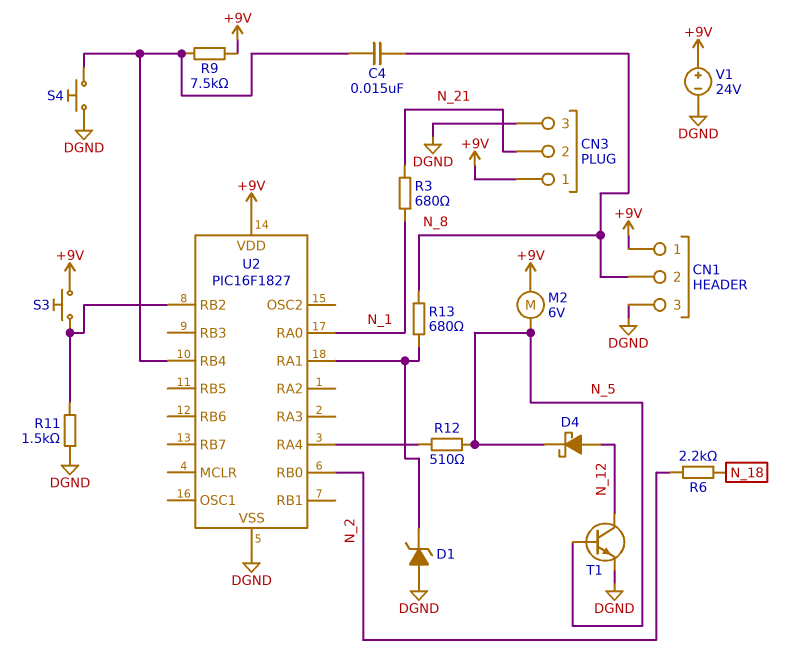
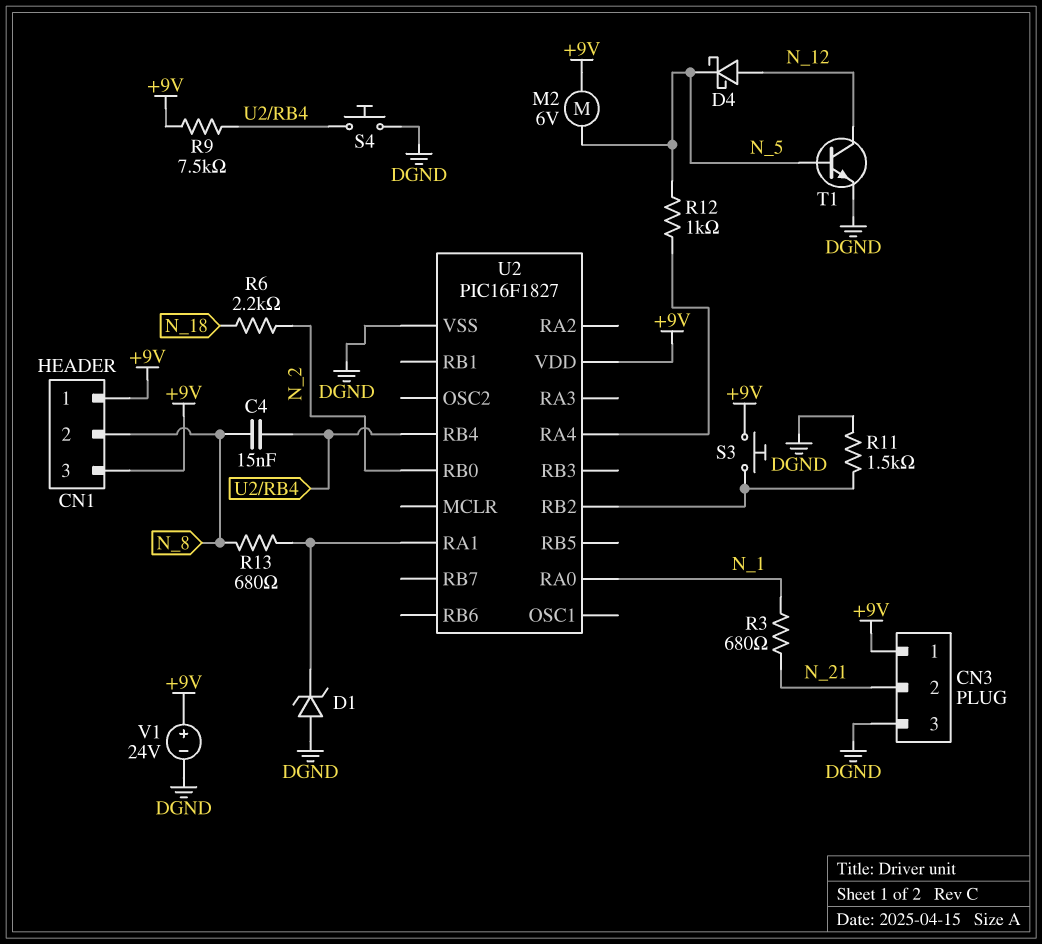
CN1 pin 3: DGND -> +9V
R12: 510 (N_5, U2/RA4) -> 1k (N_5, U2/RA4)

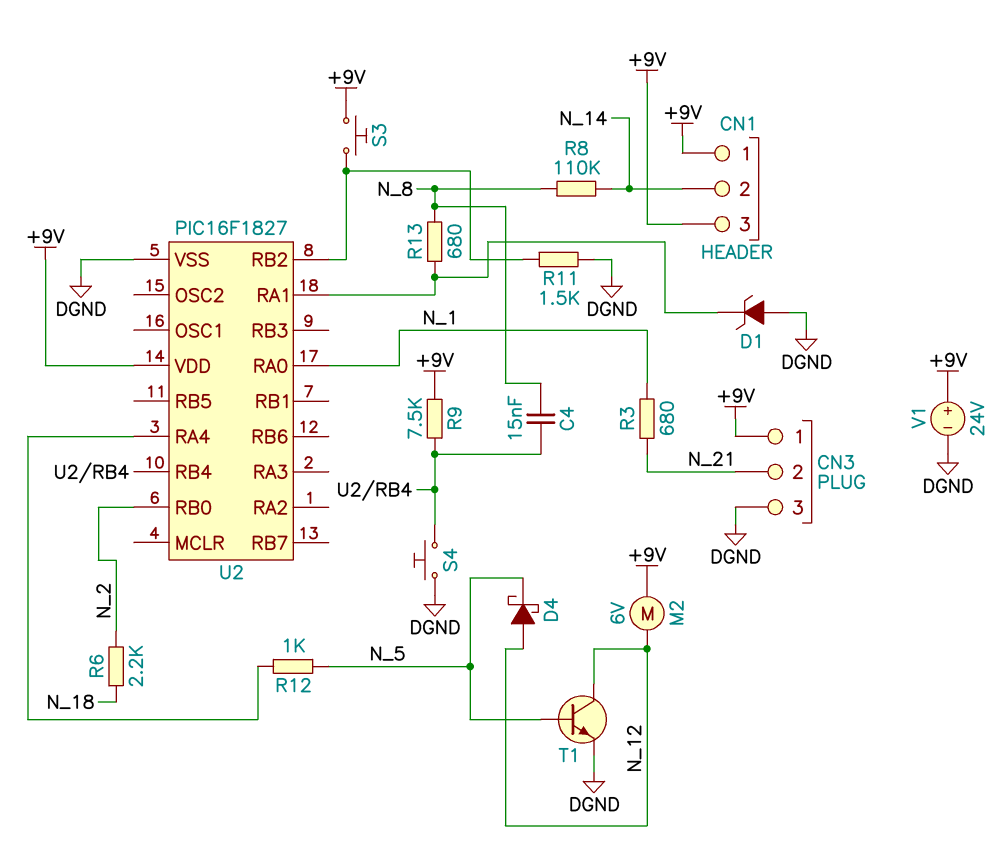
CN1 pin 2: N_8 -> N_14
M2: motor 6V (+9V, N_5) -> motor 6V (+9V, N_12)
R8: none -> 110k (N_8, N_14)

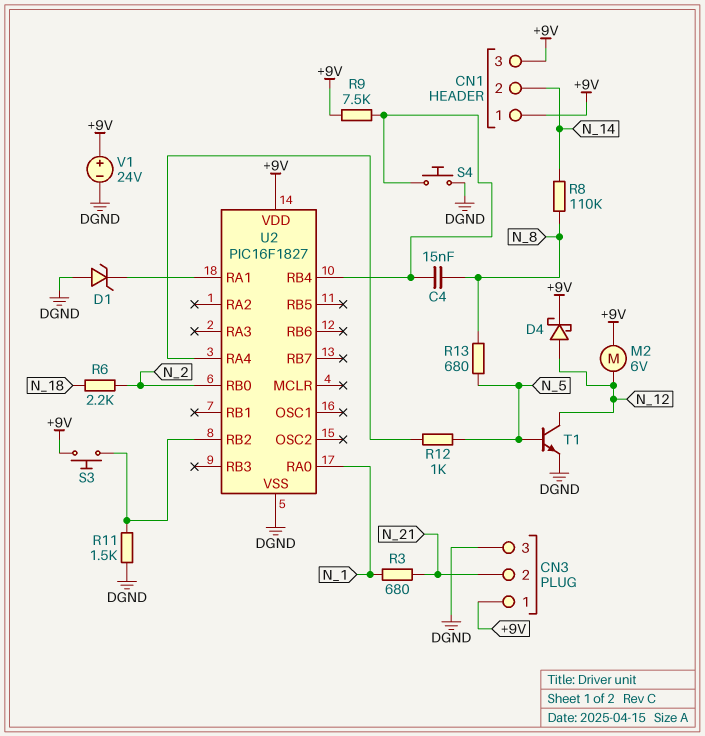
D4: schottky (A N_12, K N_5) -> schottky (A N_12, K +9V)
R13: 680 (N_8, U2/RA1) -> 680 (N_5, N_8)

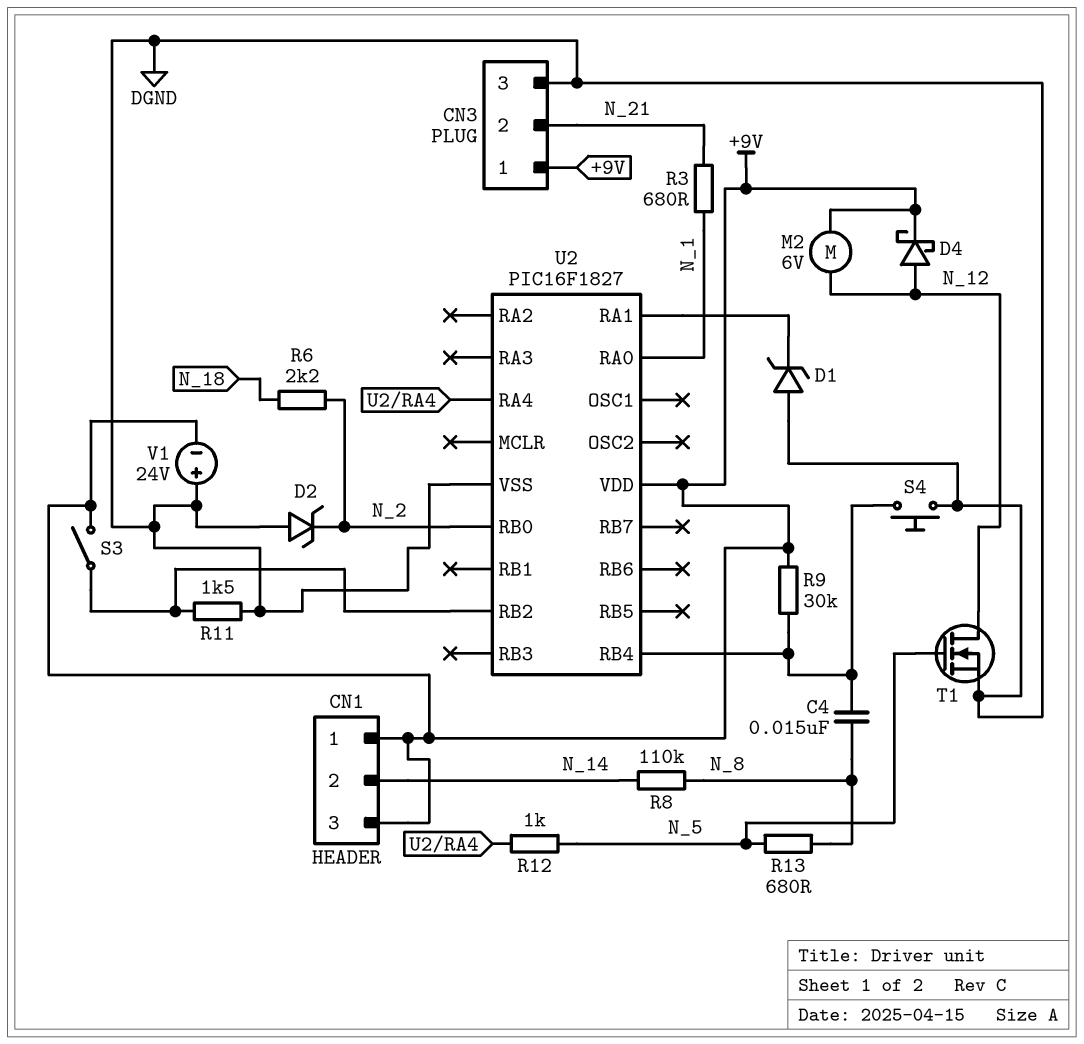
D2: none -> zener (A DGND, K N_2)
R9: 7.5k (+9V, U2/RB4) -> 30k (+9V, U2/RB4)
S3: button (+9V, U2/RB2) -> switch (+9V, U2/RB2)
T1: NPN (B N_5, C N_12, E DGND) -> NMOS (G N_5, D N_12, S DGND)
V1: 24V (plus +9V, minus DGND) -> 24V (plus DGND, minus +9V)

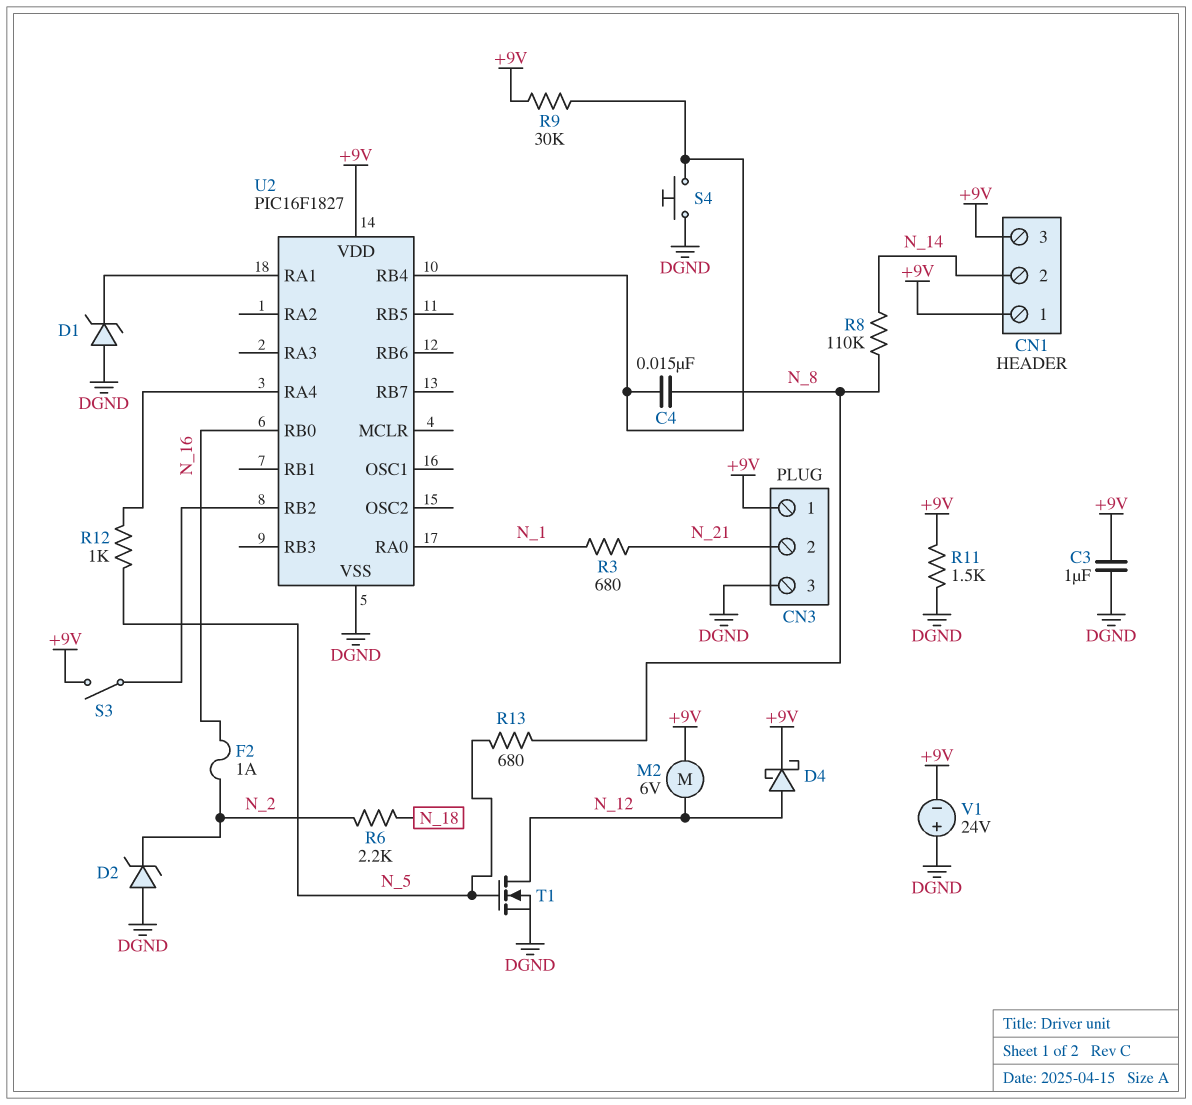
C3: none -> 1uF (+9V, DGND)
F2: none -> 1A (N_2, N_16)
R11: 1.5k (DGND, U2/RB2) -> 1.5k (+9V, DGND)
U2 pin RB0: N_2 -> N_16

